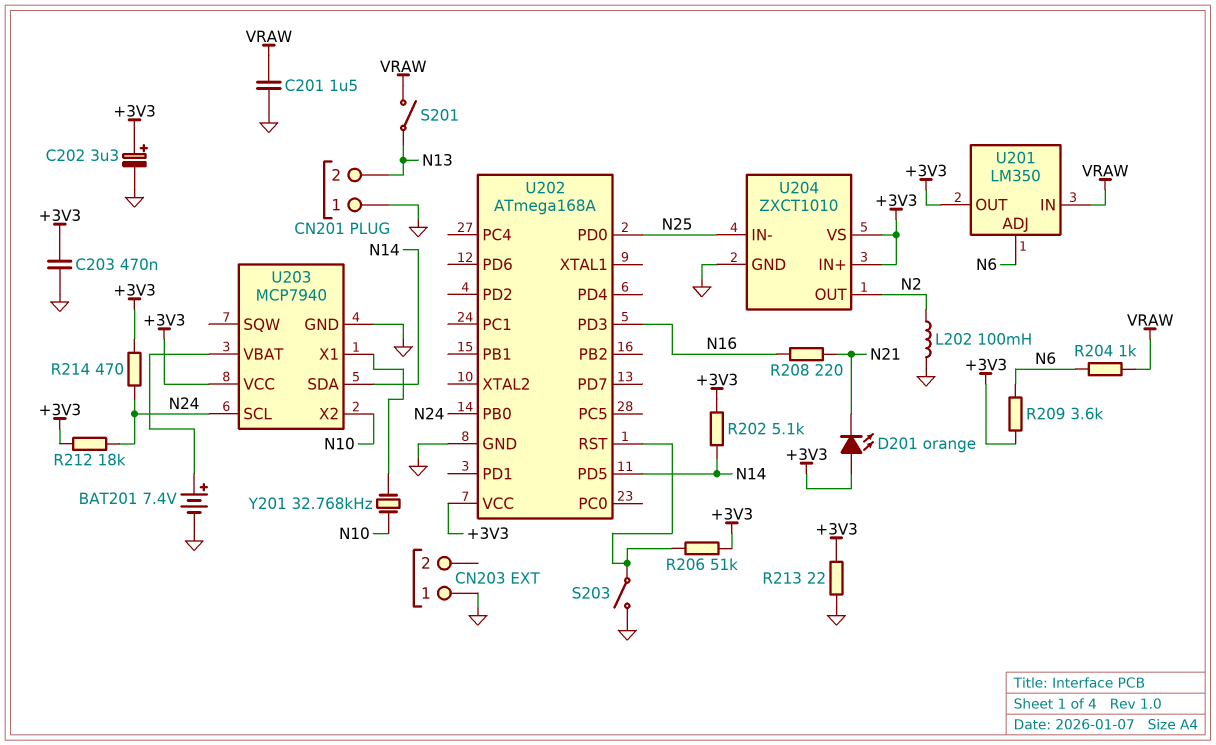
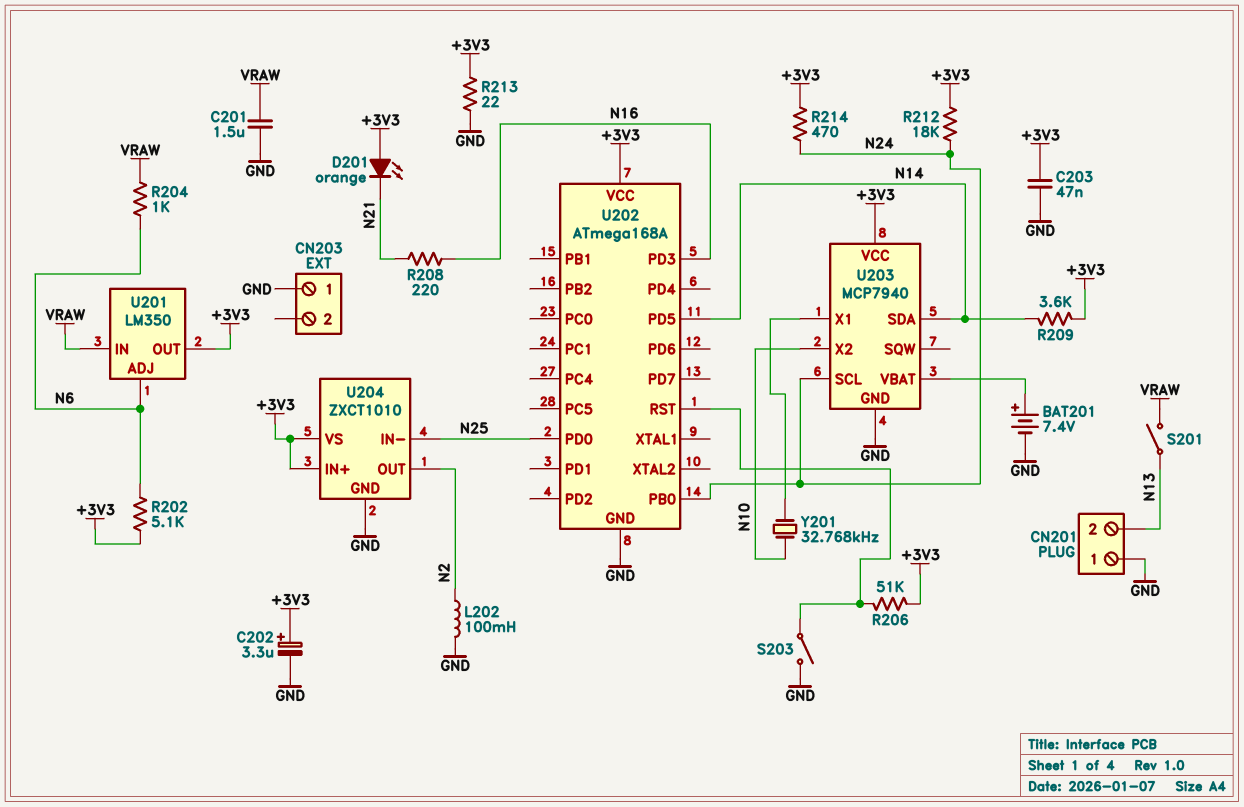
C203: 470nF (+3V3, GND) -> 47nF (+3V3, GND)
R202: 5.1k (+3V3, N14) -> 5.1k (+3V3, N6)
R209: 3.6k (+3V3, N6) -> 3.6k (+3V3, N14)

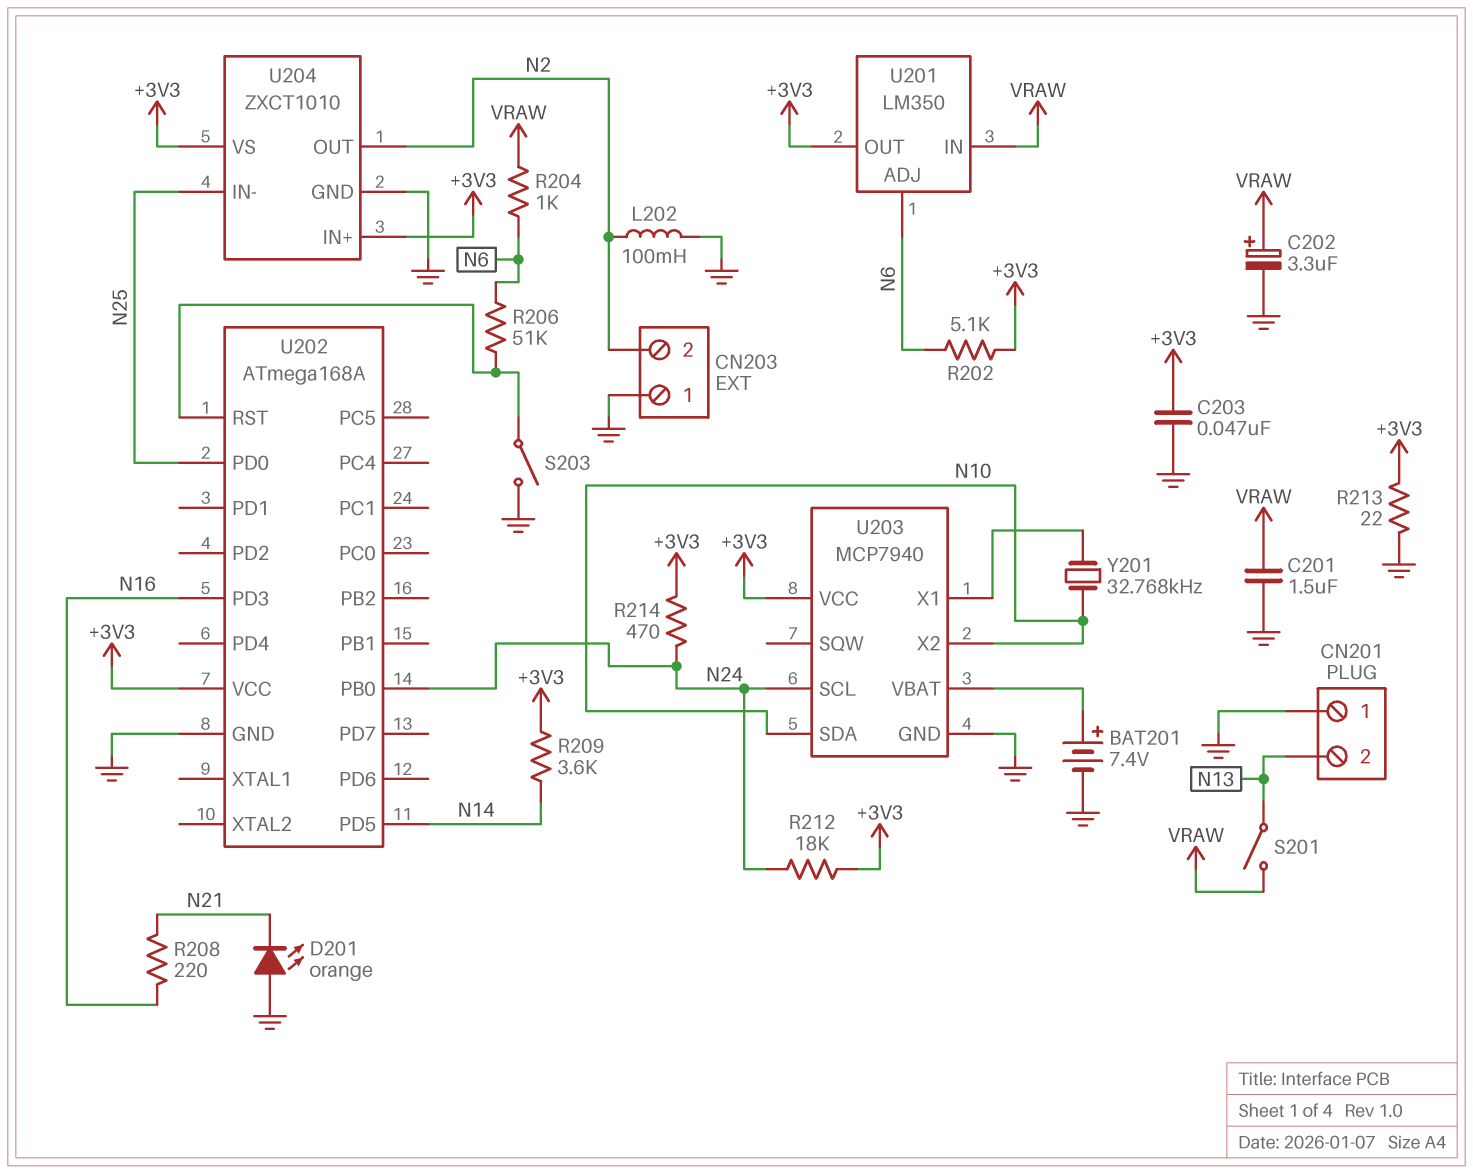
C202: 3.3uF (plus +3V3, minus GND) -> 3.3uF (plus VRAW, minus GND)
CN203 pin 2: none -> N2
D201: LED orange (A +3V3, K N21) -> LED orange (A GND, K N21)
R206: 51k (+3V3, U202/RST) -> 51k (N6, U202/RST)
U203 pin SDA: N14 -> N10

